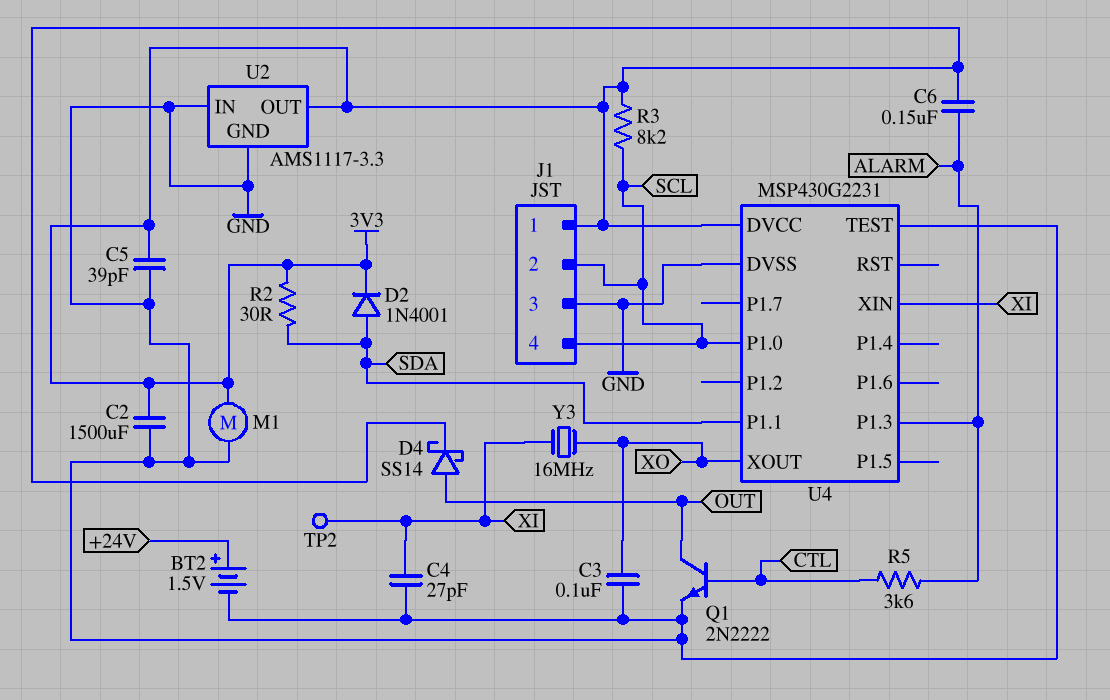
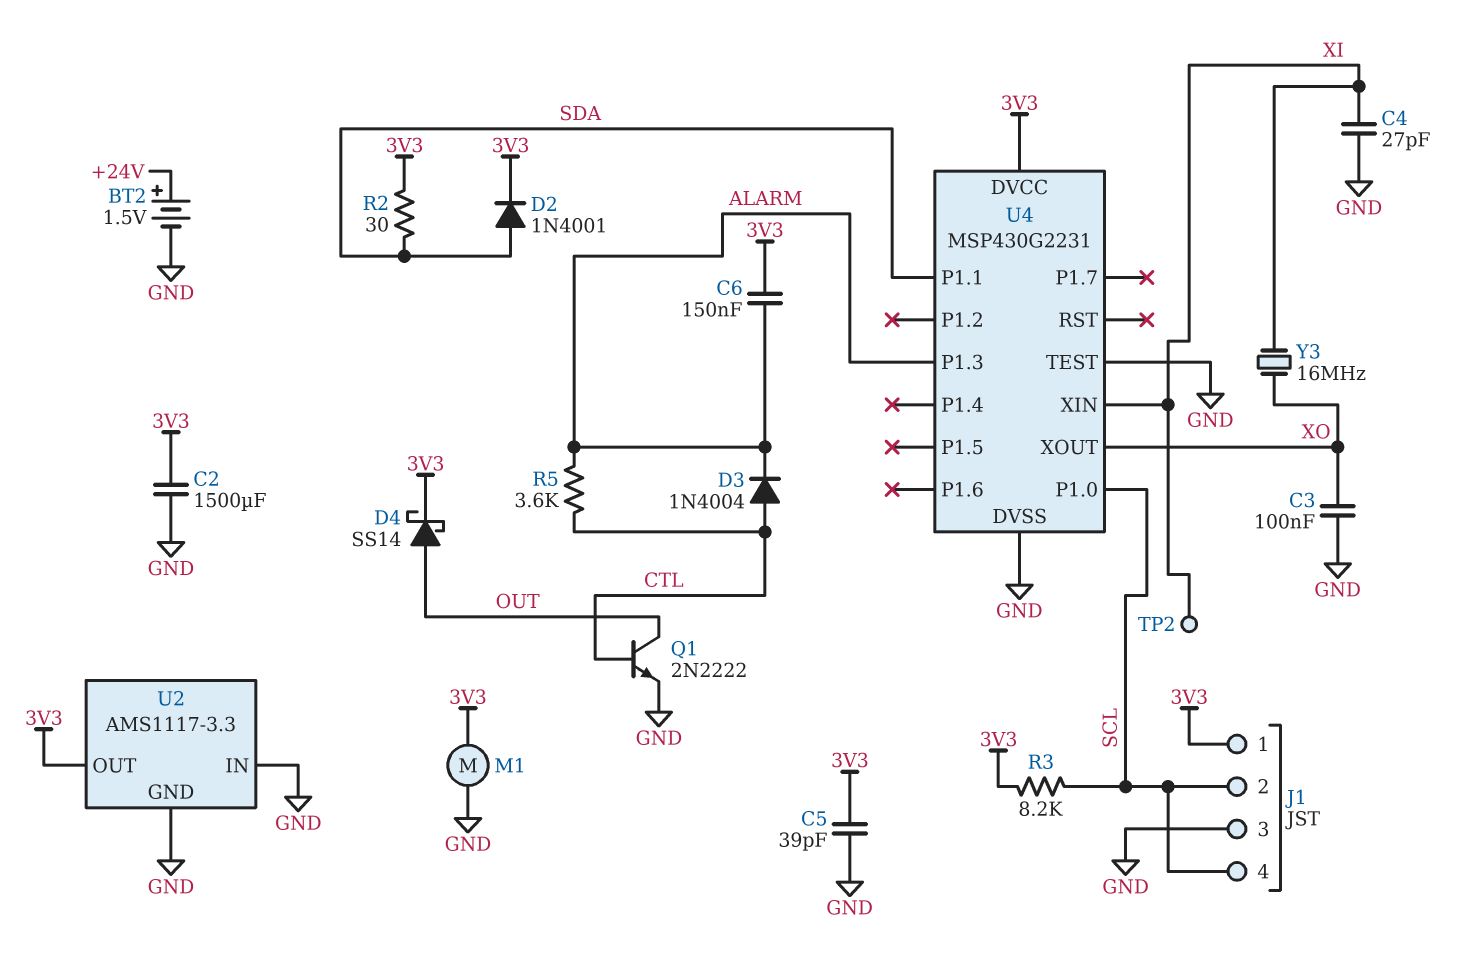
D3: none -> diode 1N4004 (A CTL, K ALARM)

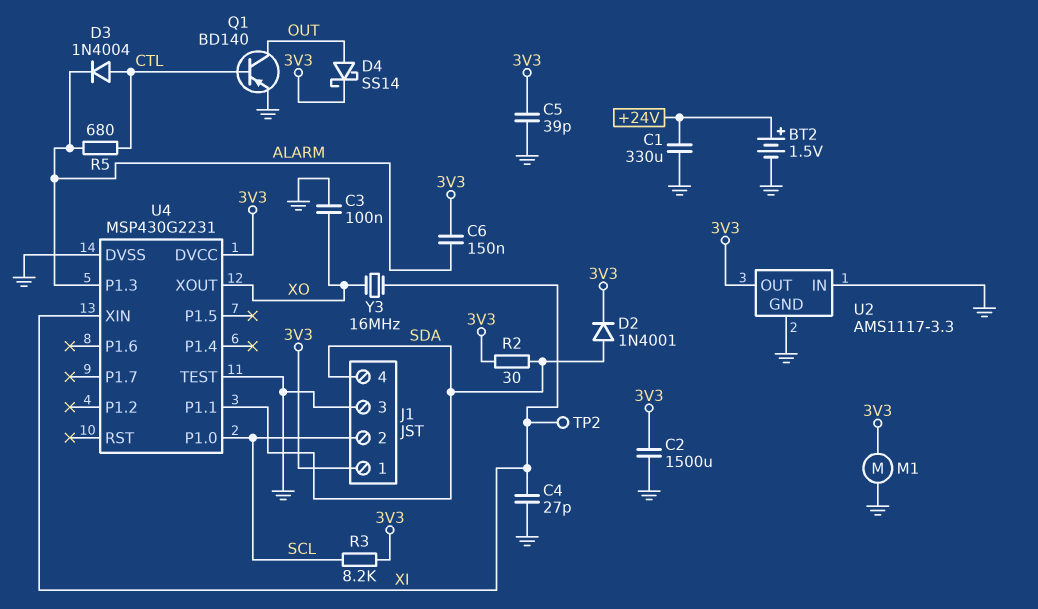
C1: none -> 330uF (+24V, GND)
J1 pin 4: SCL -> SDA
Q1: NPN 2N2222 (B CTL, C OUT, E GND) -> PNP BD140 (B CTL, C OUT, E GND)
R5: 3.6k (ALARM, CTL) -> 680 (ALARM, CTL)

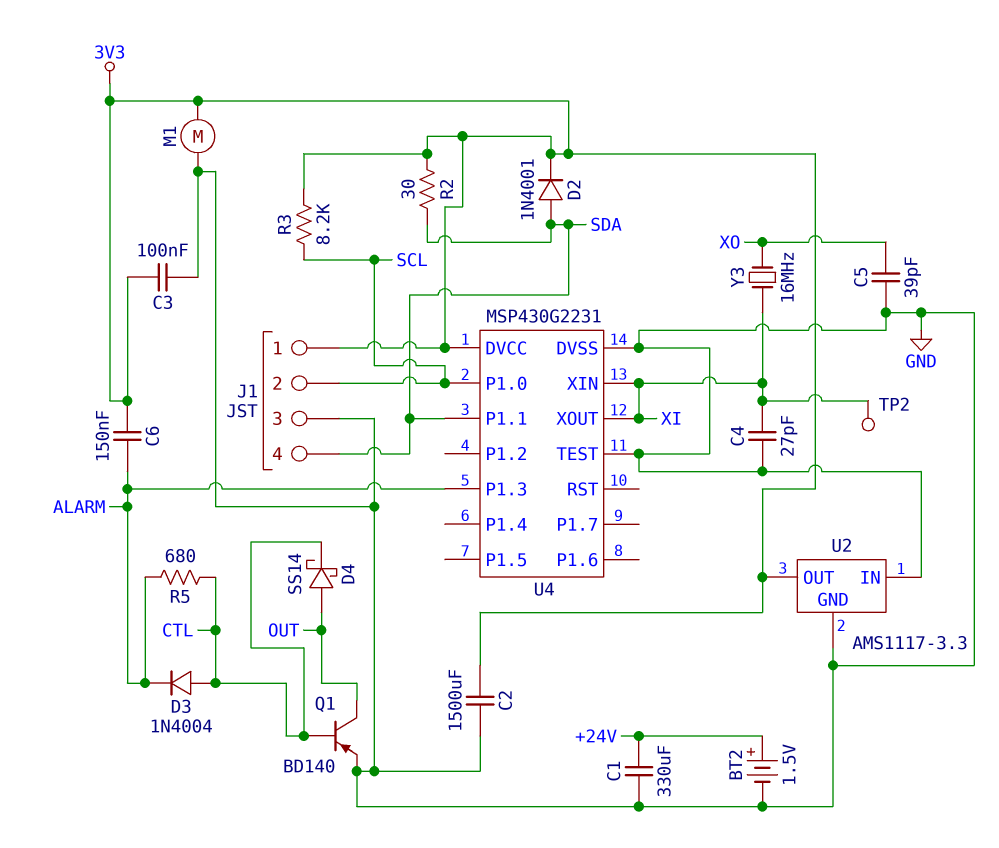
C3: 100nF (GND, XO) -> 100nF (3V3, GND)
C5: 39pF (3V3, GND) -> 39pF (GND, XO)
D4: schottky SS14 (A OUT, K 3V3) -> schottky SS14 (A OUT, K CTL)
U4 pin XOUT: XO -> XI

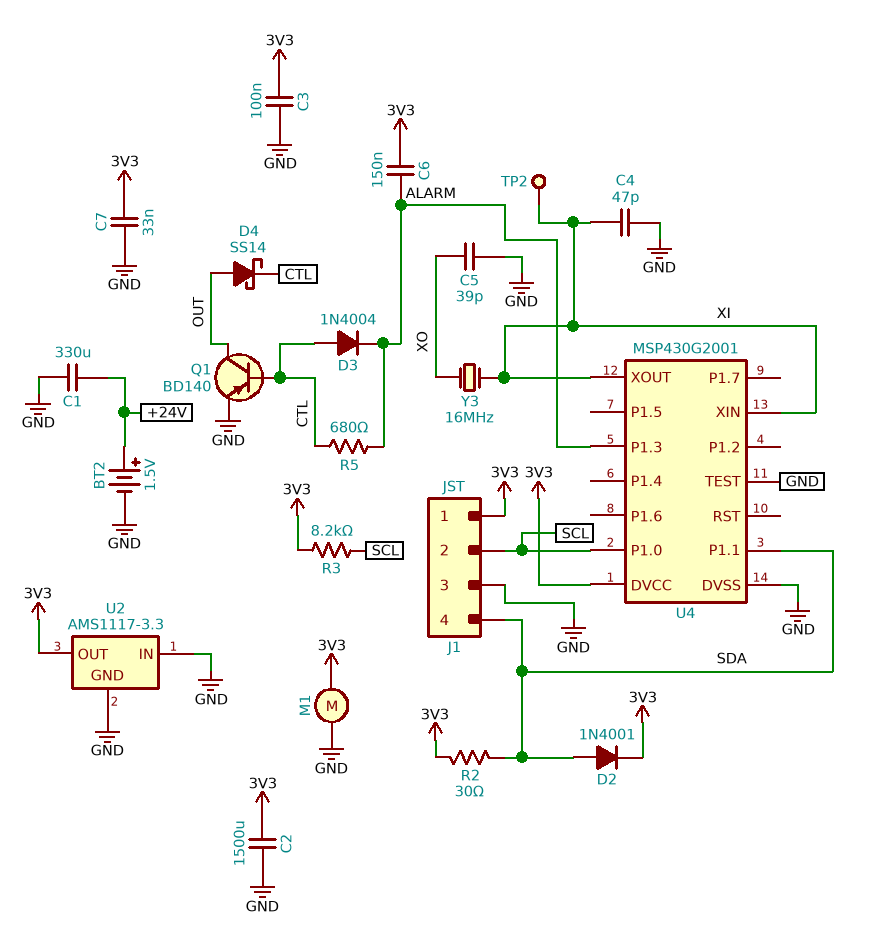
C4: 27pF (GND, XI) -> 47pF (GND, XI)
C7: none -> 33nF (3V3, GND)
U4: MSP430G2231 -> MSP430G2001

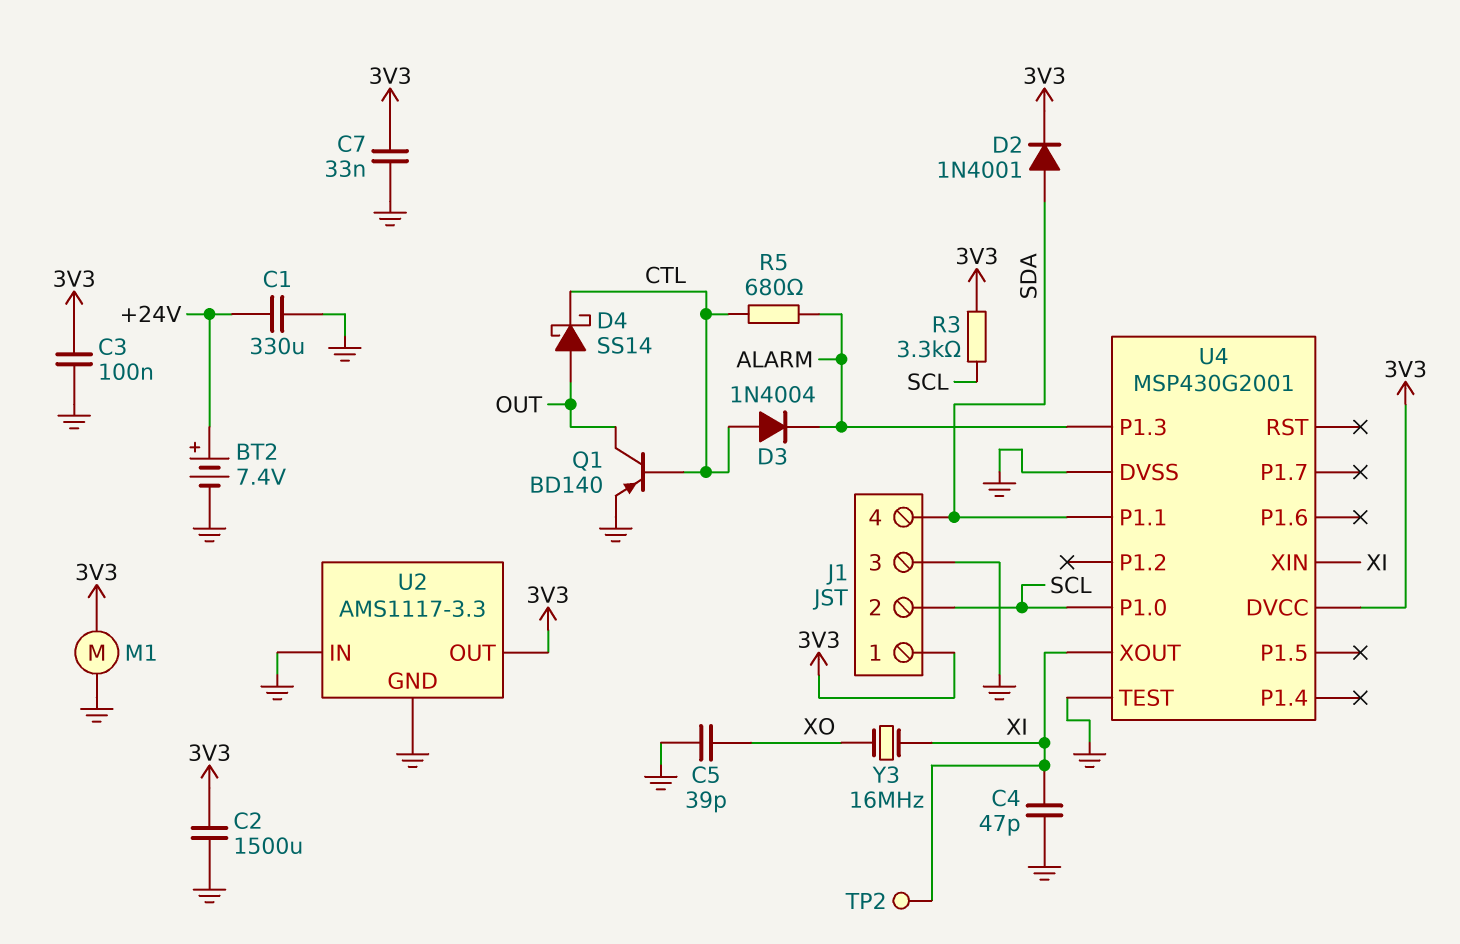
BT2: 1.5V (plus +24V, minus GND) -> 7.4V (plus +24V, minus GND)
C6: 150nF (3V3, ALARM) -> none
R2: 30 (3V3, SDA) -> none
R3: 8.2k (3V3, SCL) -> 3.3k (3V3, SCL)

